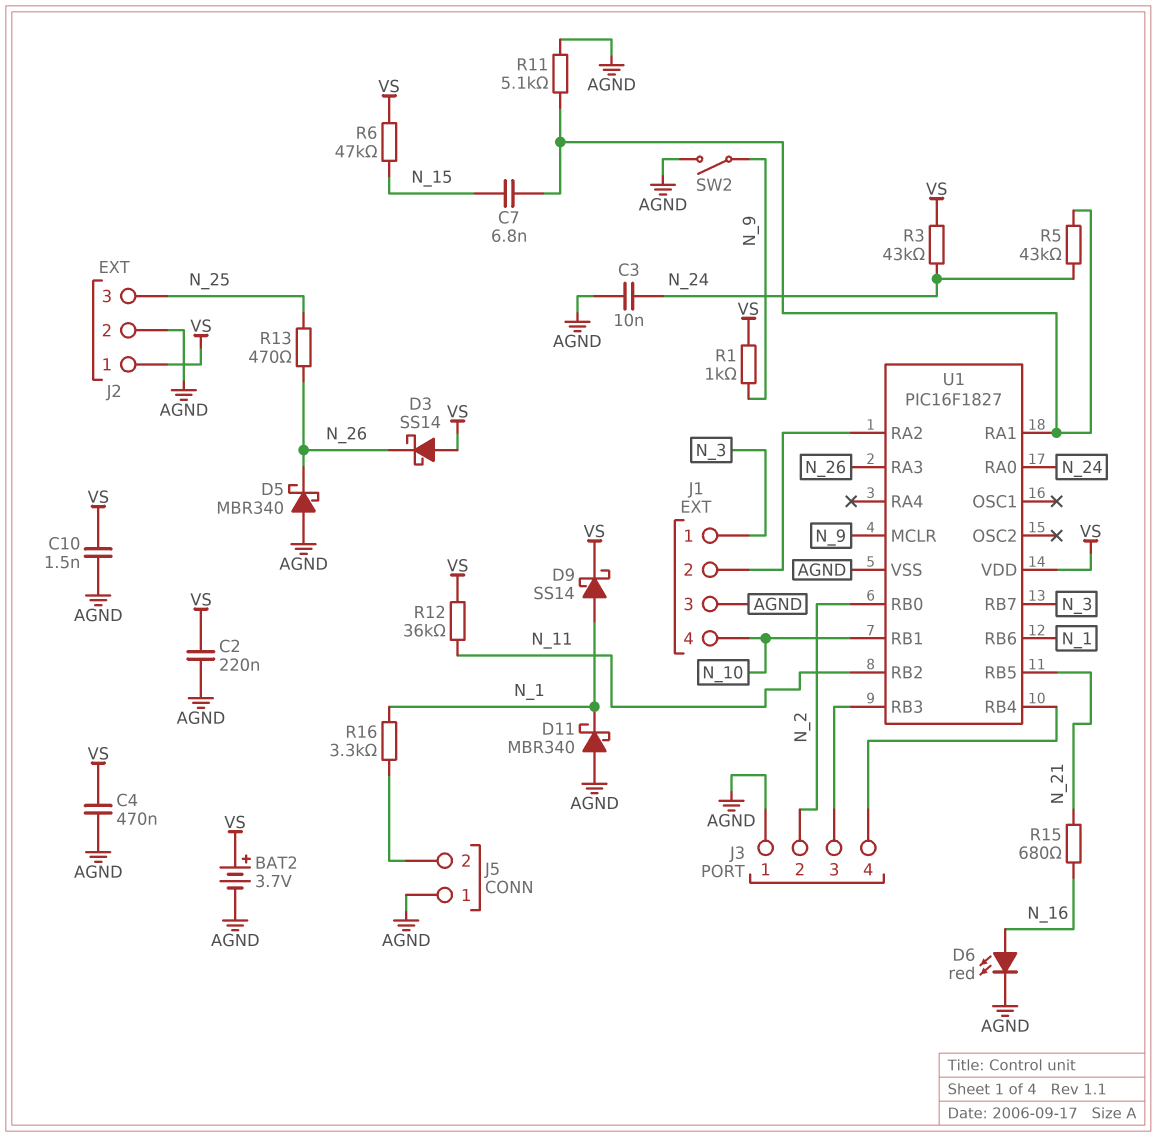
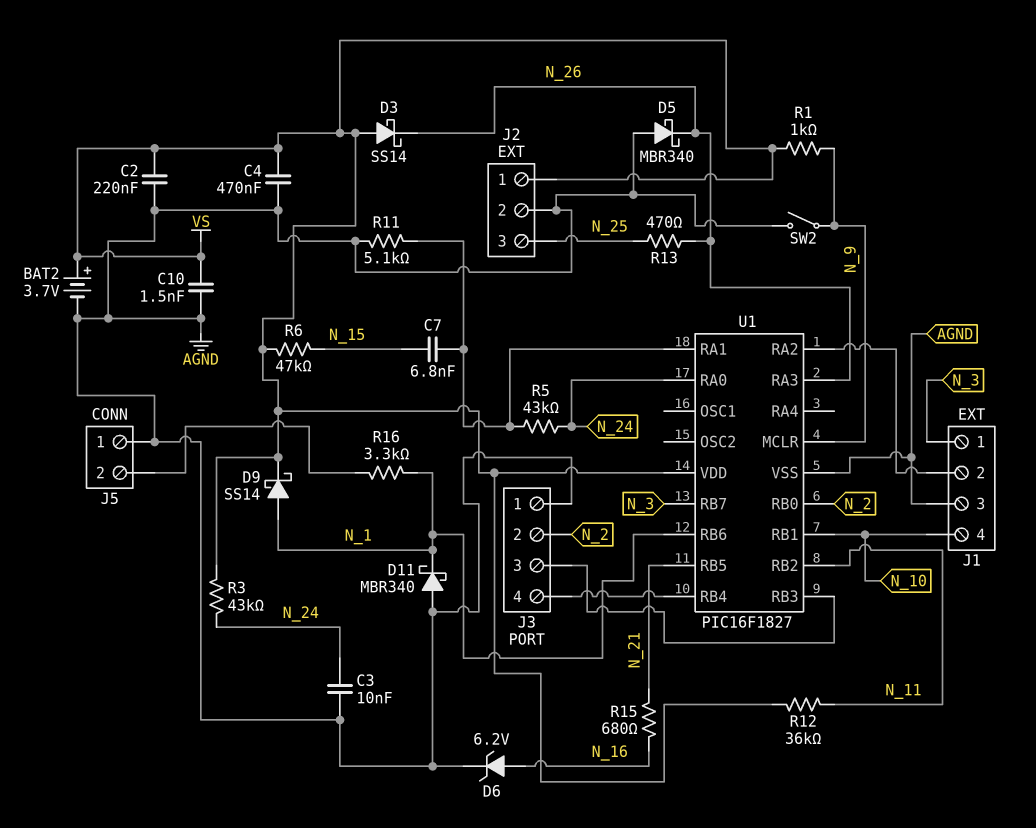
D6: LED red (A N_16, K AGND) -> zener 6.2V (A N_16, K AGND)

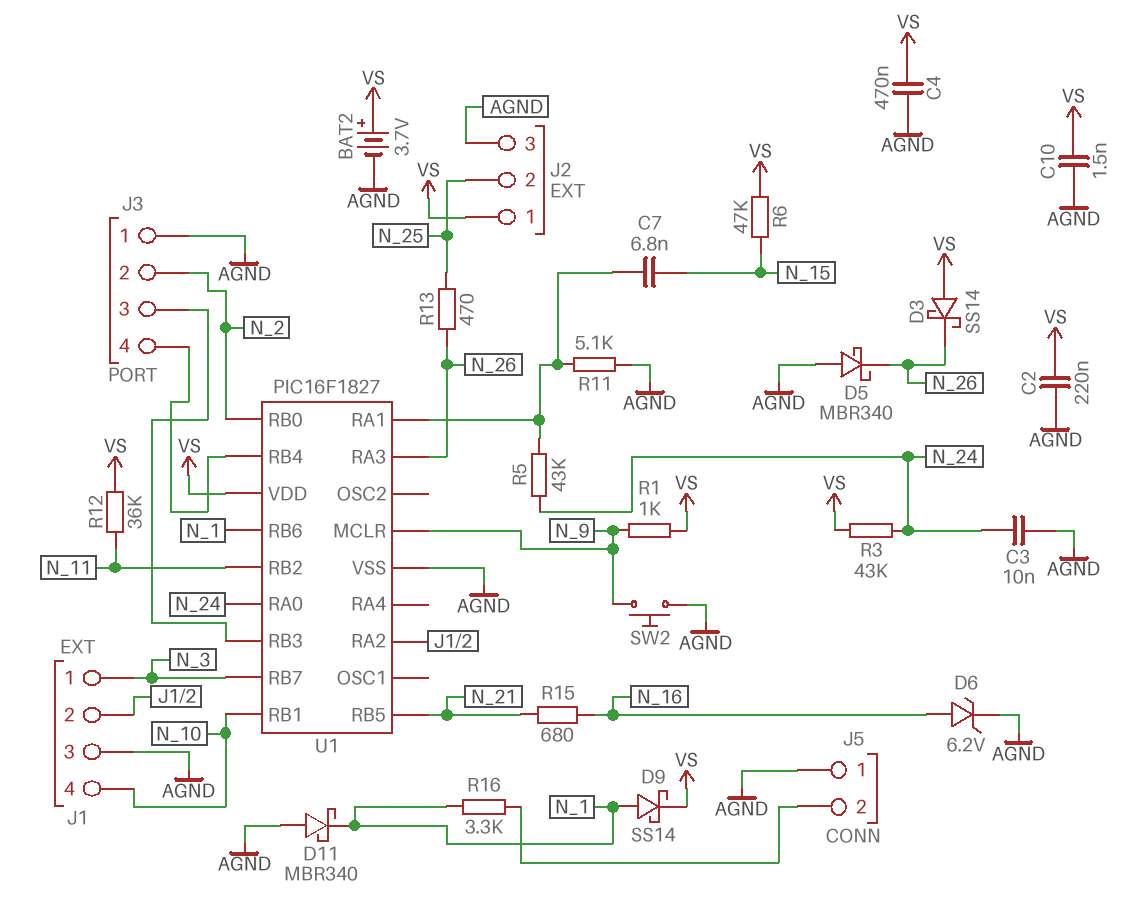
J2 pin 2: AGND -> N_25
J2 pin 3: N_25 -> AGND
SW2: switch (AGND, N_9) -> button (AGND, N_9)

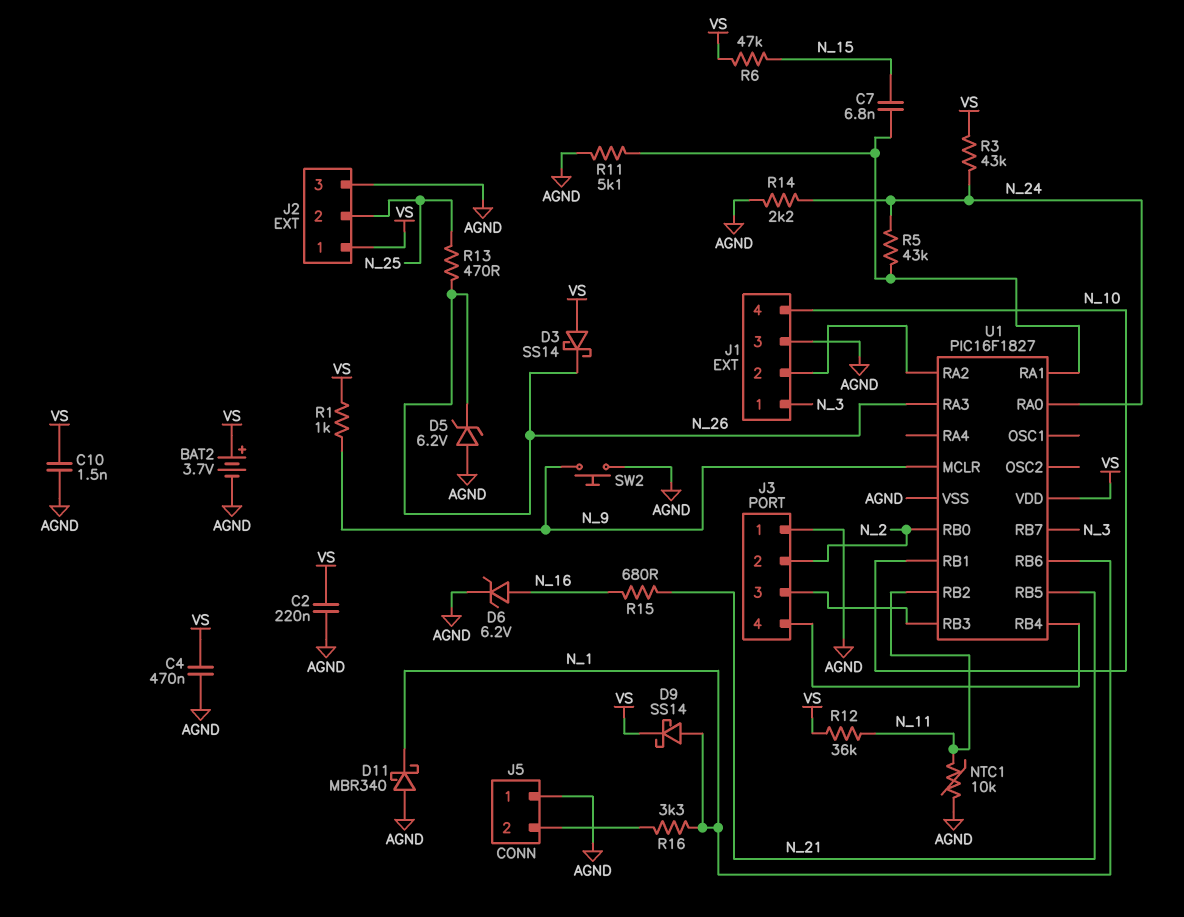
C3: 10nF (AGND, N_24) -> none
D5: schottky MBR340 (A AGND, K N_26) -> zener 6.2V (A AGND, K N_26)
NTC1: none -> 10k (AGND, N_11)
R14: none -> 2.2k (AGND, N_24)

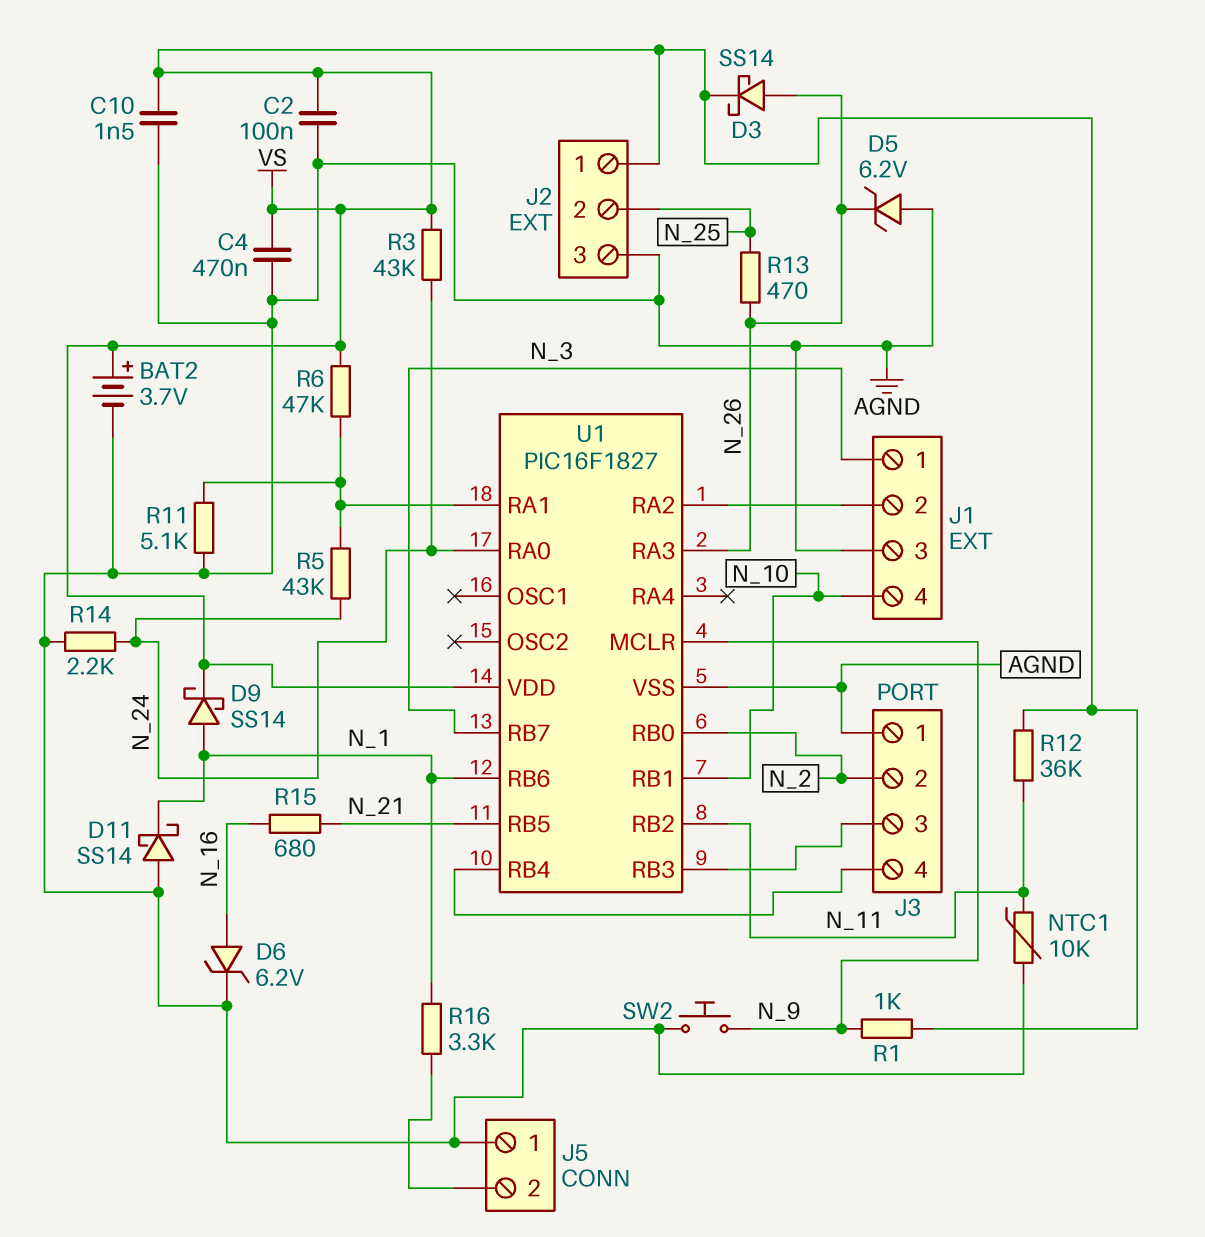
C2: 220nF (AGND, VS) -> 100nF (AGND, VS)
C7: 6.8nF (N_15, U1/RA1) -> none
D3: schottky SS14 (A VS, K N_26) -> schottky SS14 (A N_26, K VS)
D11: schottky MBR340 (A AGND, K N_1) -> schottky SS14 (A AGND, K N_1)
R6: 47k (N_15, VS) -> 47k (U1/RA1, VS)

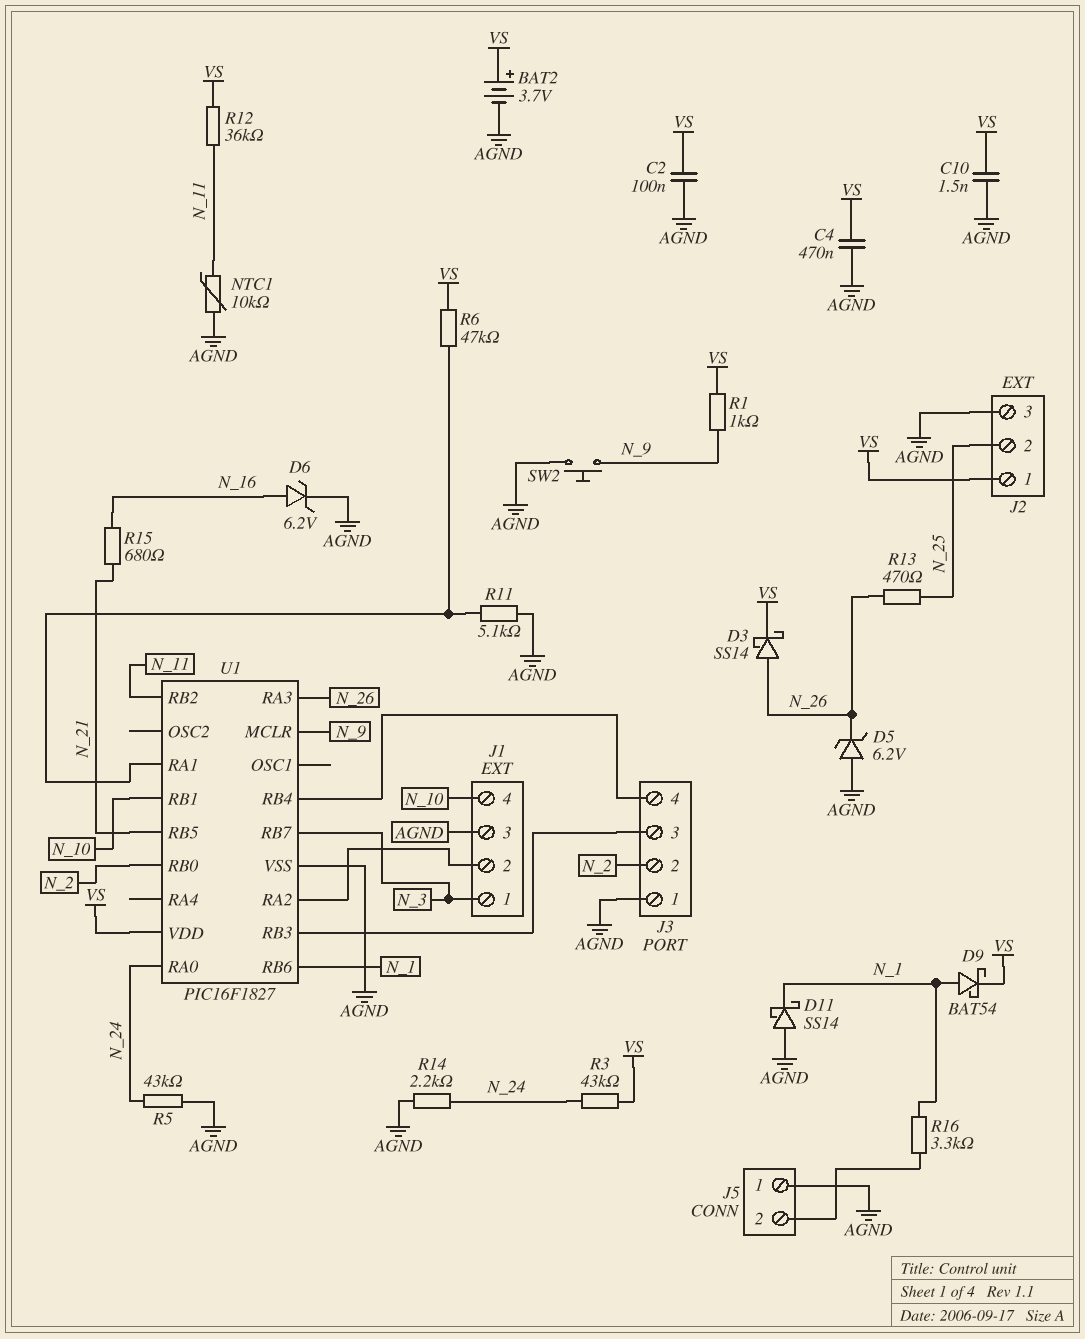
D9: schottky SS14 (A N_1, K VS) -> schottky BAT54 (A N_1, K VS)
R5: 43k (N_24, U1/RA1) -> 43k (AGND, N_24)

